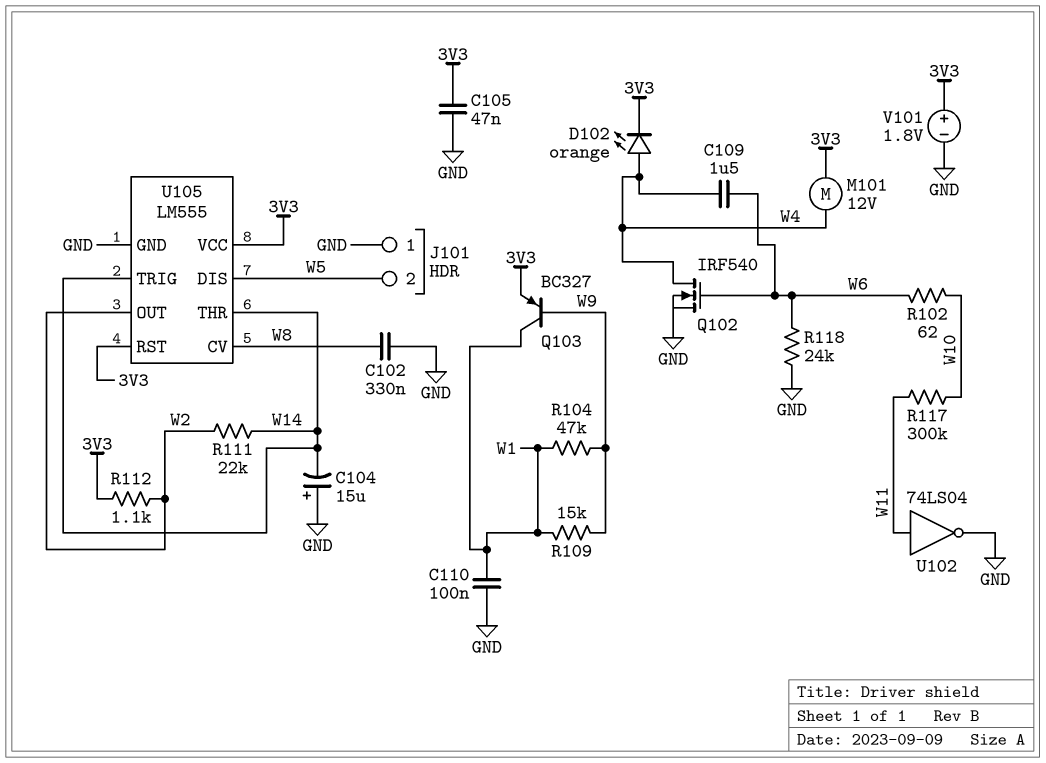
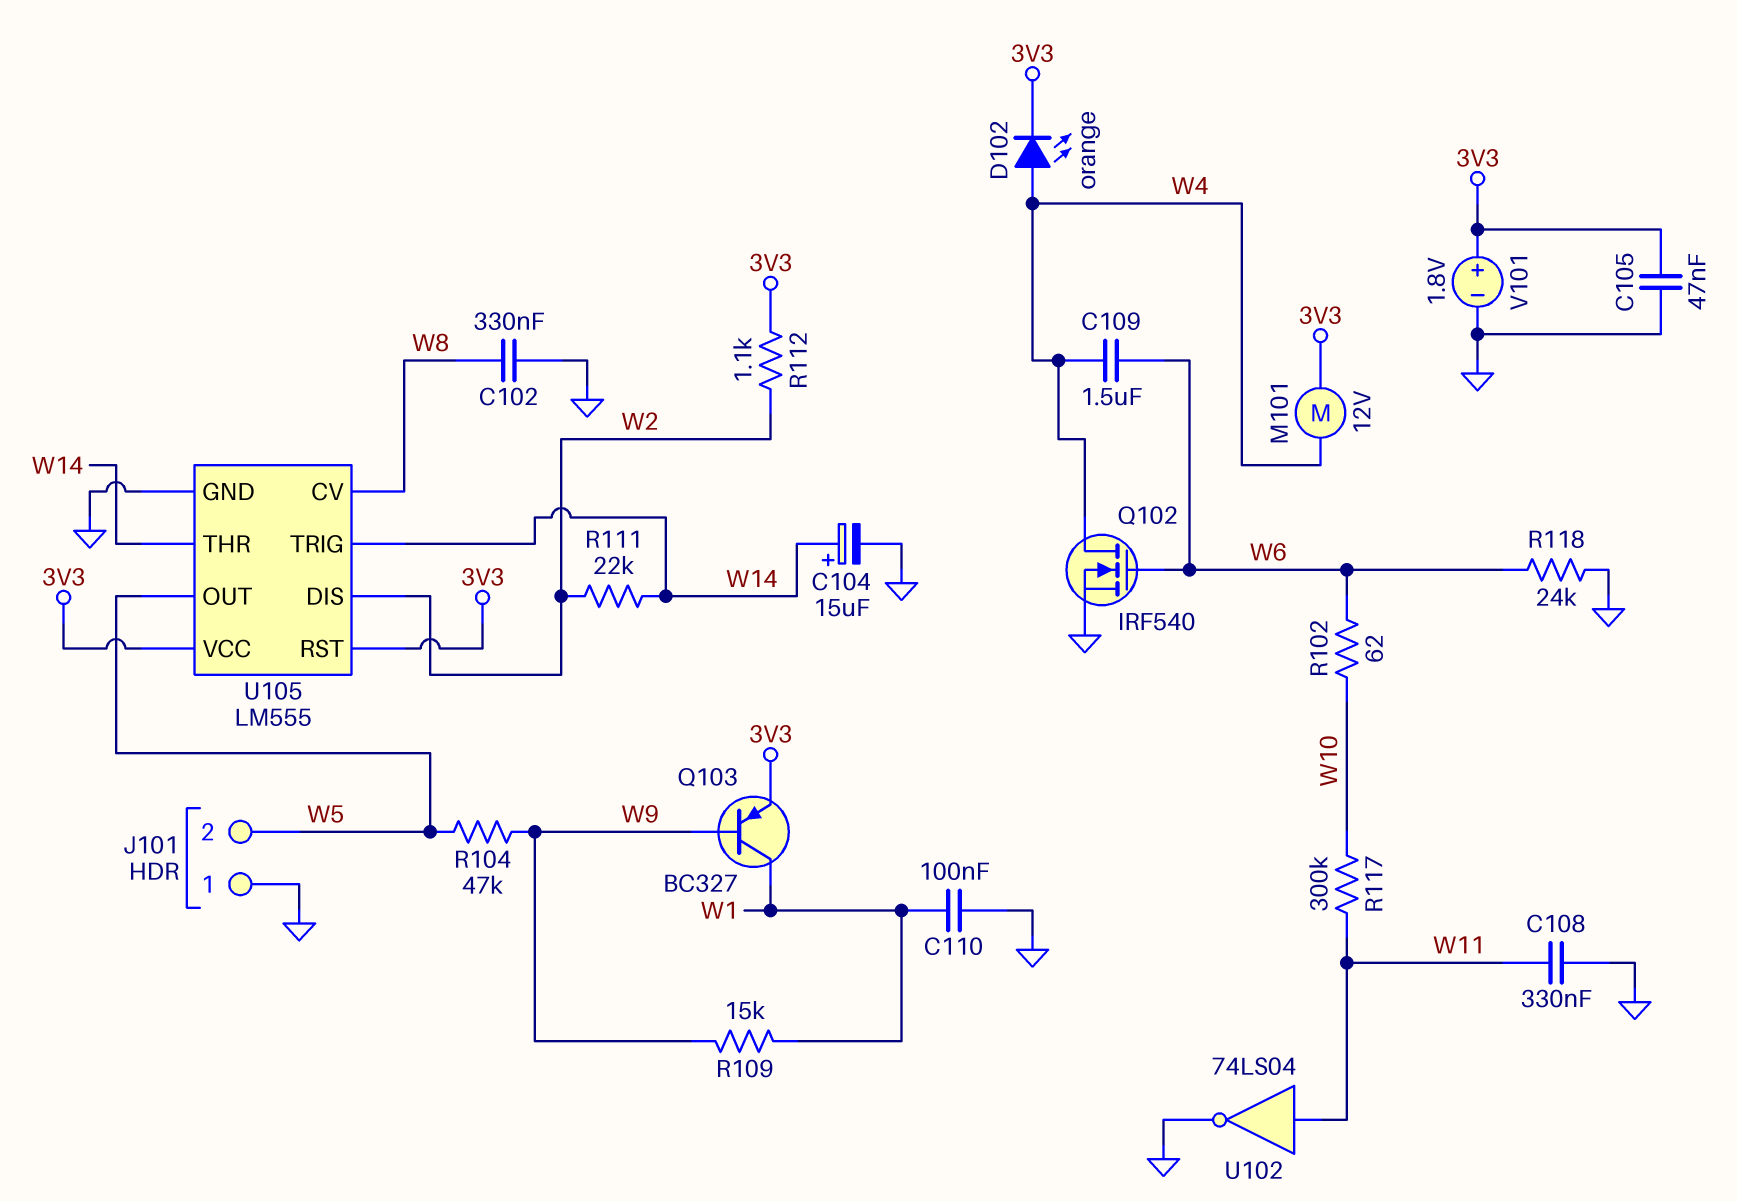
C104: 15uF (plus GND, minus W14) -> 15uF (plus W14, minus GND)
C108: none -> 330nF (GND, W11)
R104: 47k (W1, W9) -> 47k (W5, W9)
U105 pin DIS: W5 -> W2
U105 pin OUT: W2 -> W5

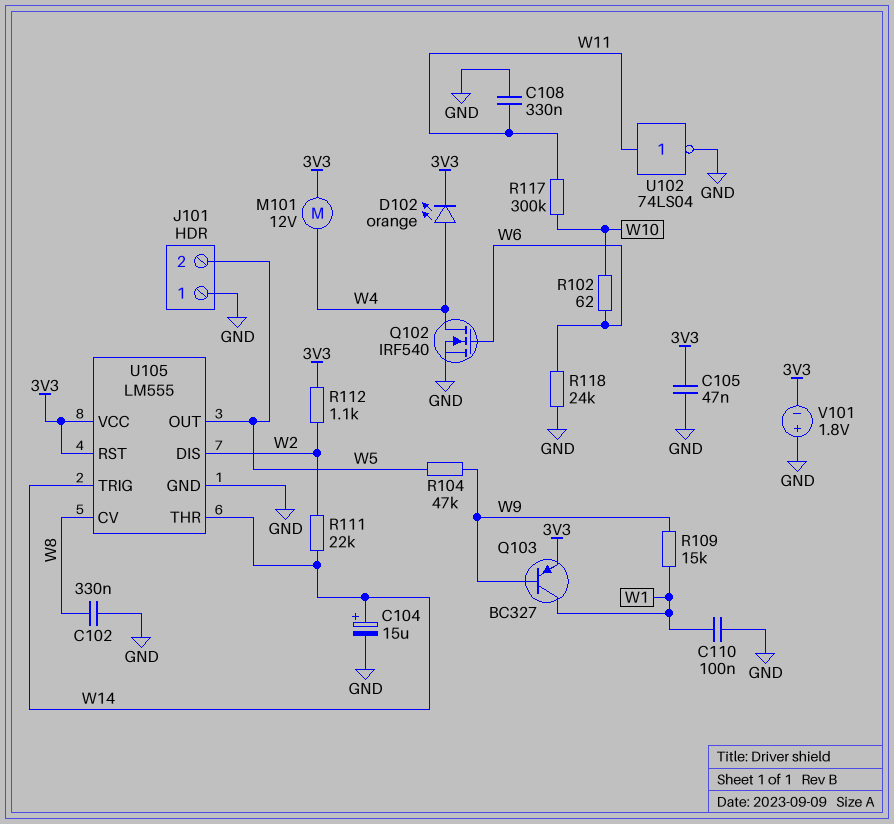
C109: 1.5uF (W4, W6) -> none
V101: 1.8V (plus 3V3, minus GND) -> 1.8V (plus GND, minus 3V3)

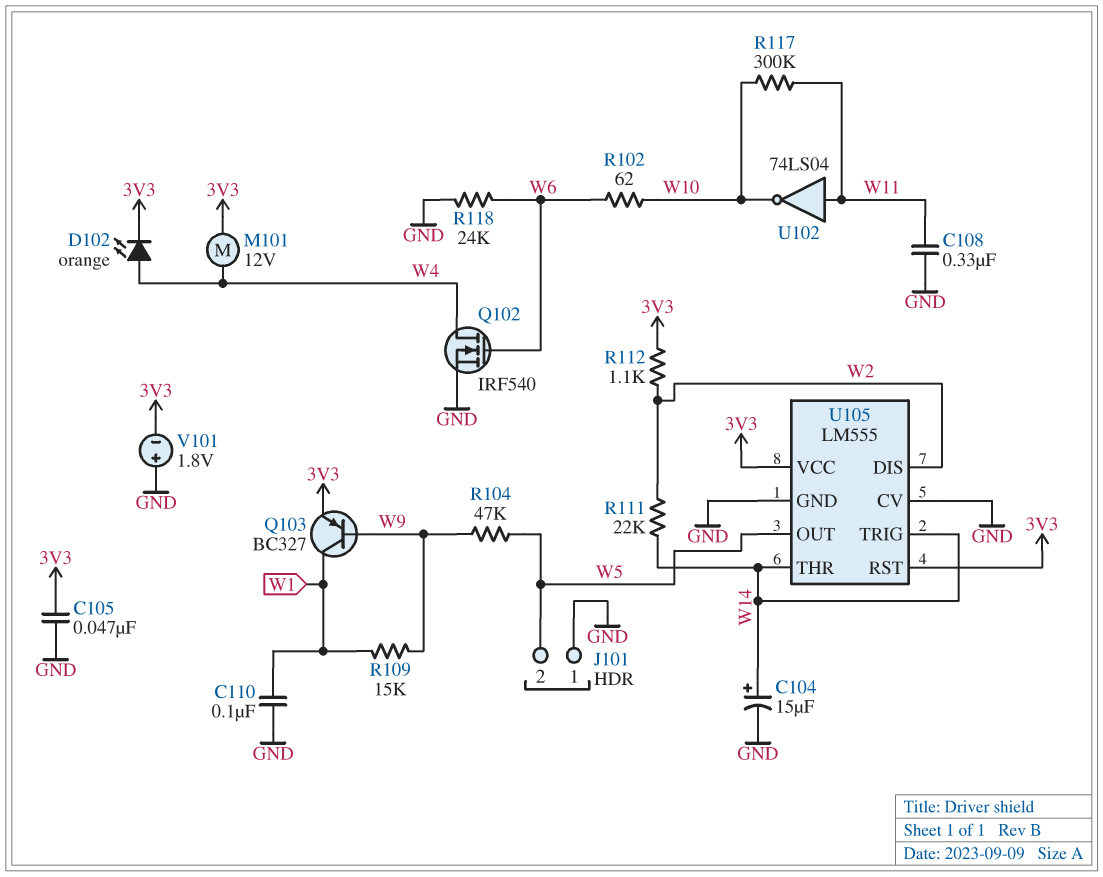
C102: 330nF (GND, W8) -> none
U102: NOT 74LS04 (in W11, out GND) -> NOT 74LS04 (in W11, out W10)
U105 pin CV: W8 -> GND

